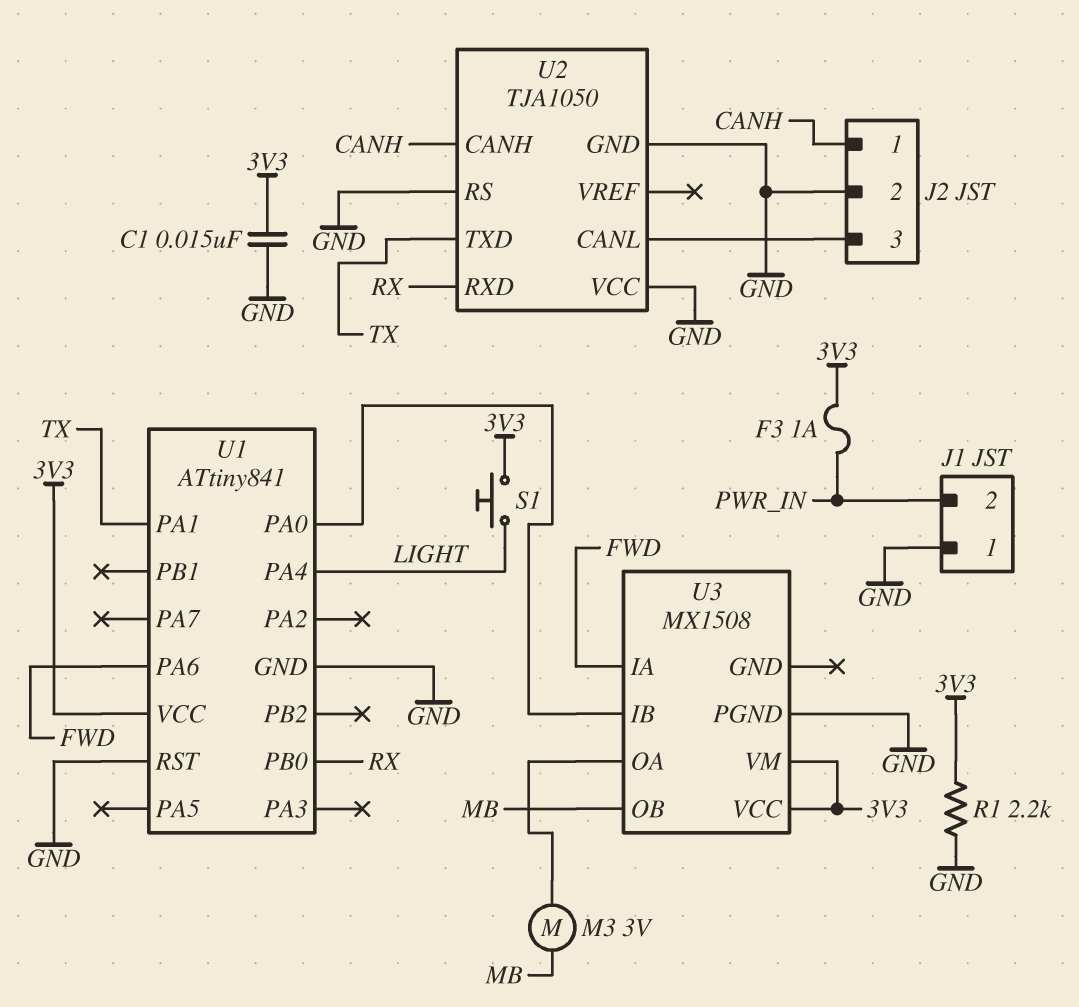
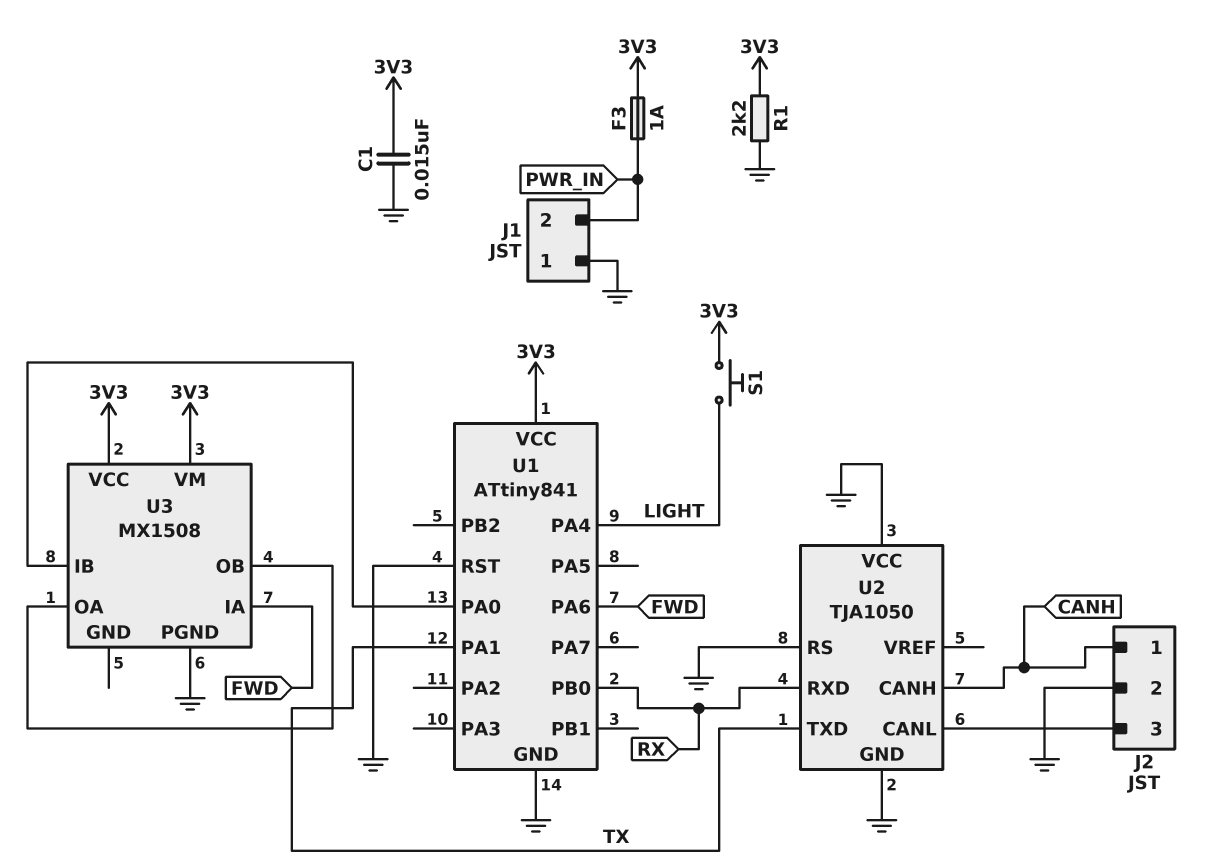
M3: motor 3V (MB, U3/OA) -> none
U3 pin OB: MB -> U3/OA

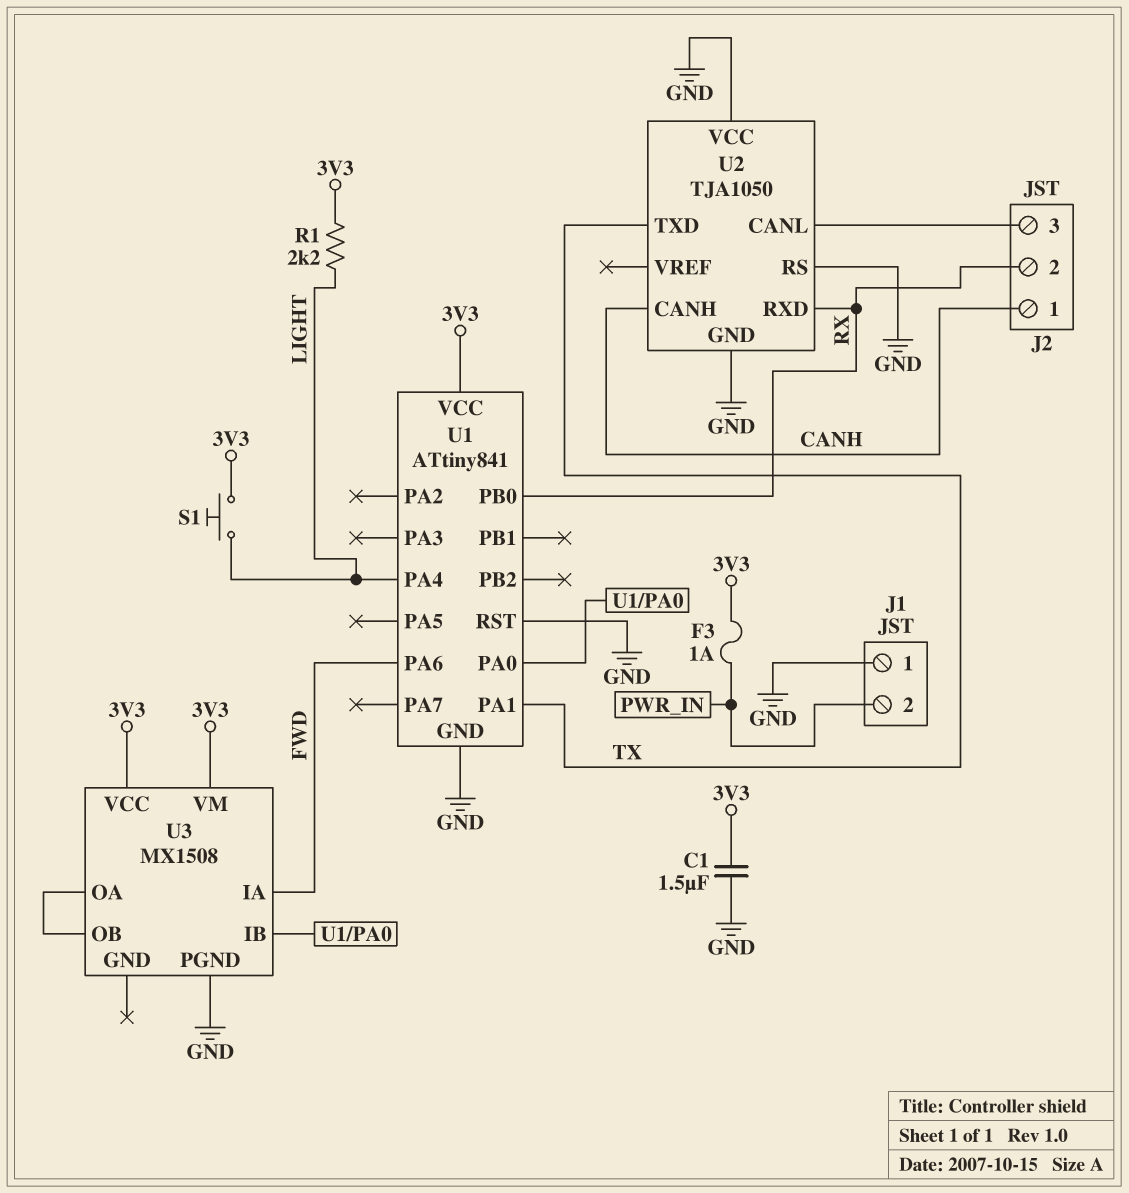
C1: 15nF (3V3, GND) -> 1.5uF (3V3, GND)
J2 pin 2: GND -> RX
R1: 2.2k (3V3, GND) -> 2.2k (3V3, LIGHT)

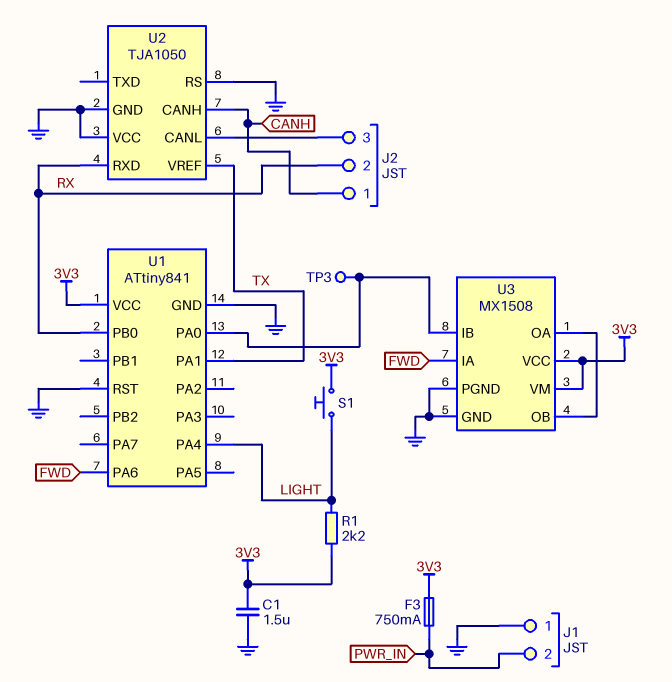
F3: 1A (3V3, PWR_IN) -> 750mA (3V3, PWR_IN)
TP3: none -> test point (U1/PA0)
U2 pin TXD: TX -> none
U2 pin VREF: none -> TX
U3 pin GND: none -> GND

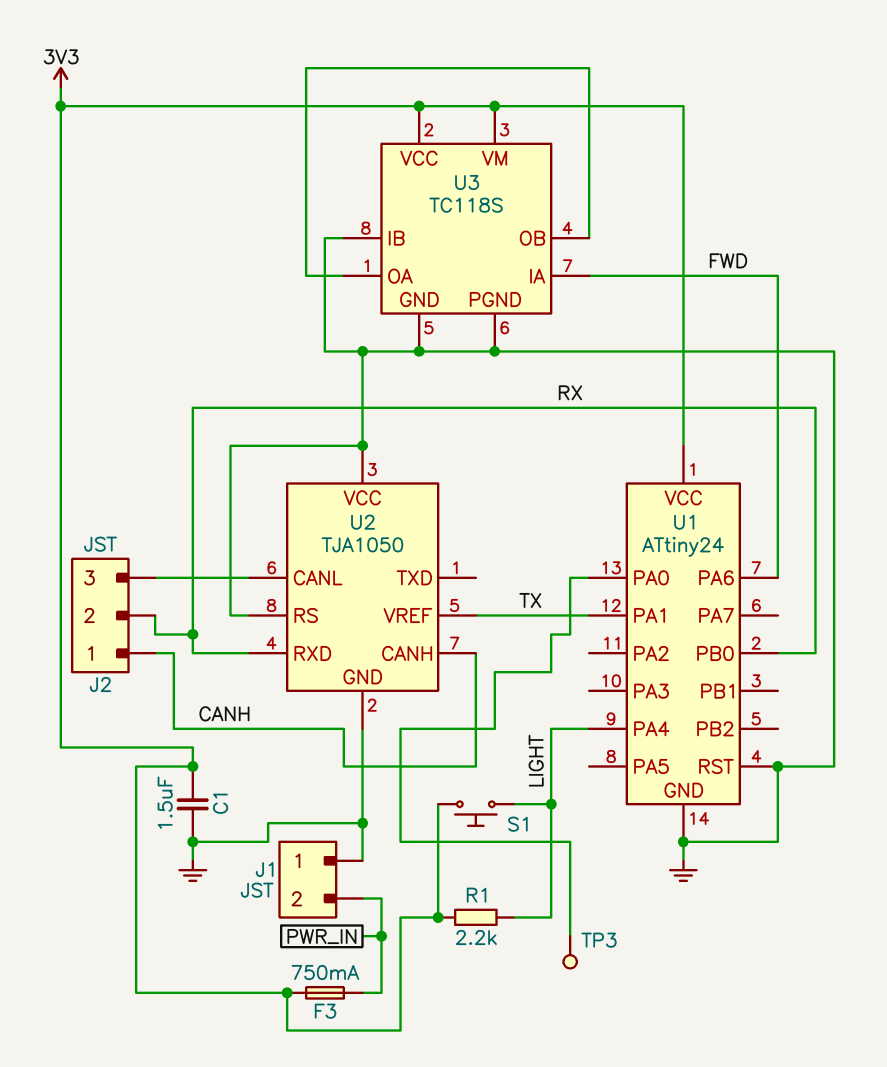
U1: ATtiny841 -> ATtiny24
U3: MX1508 -> TC118S
U3 pin IB: U1/PA0 -> GND

